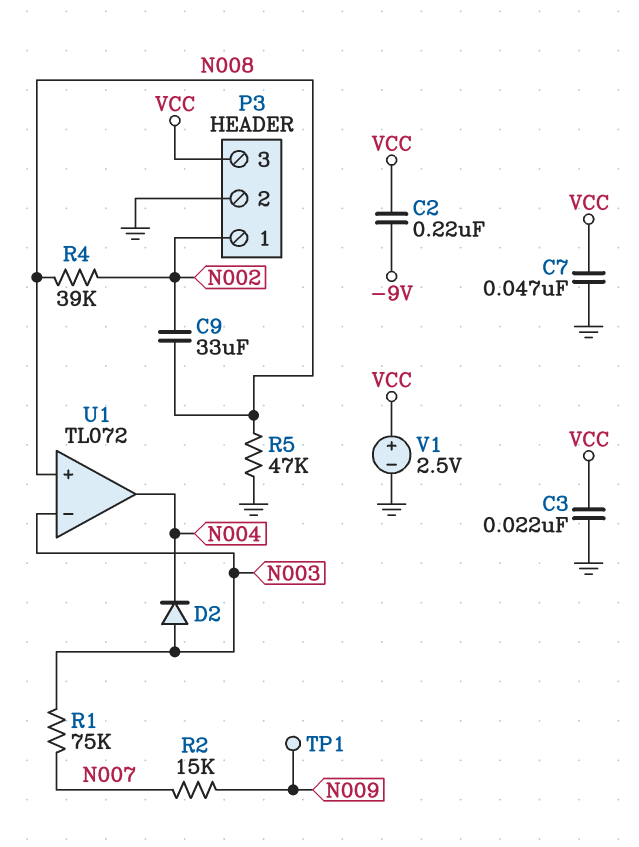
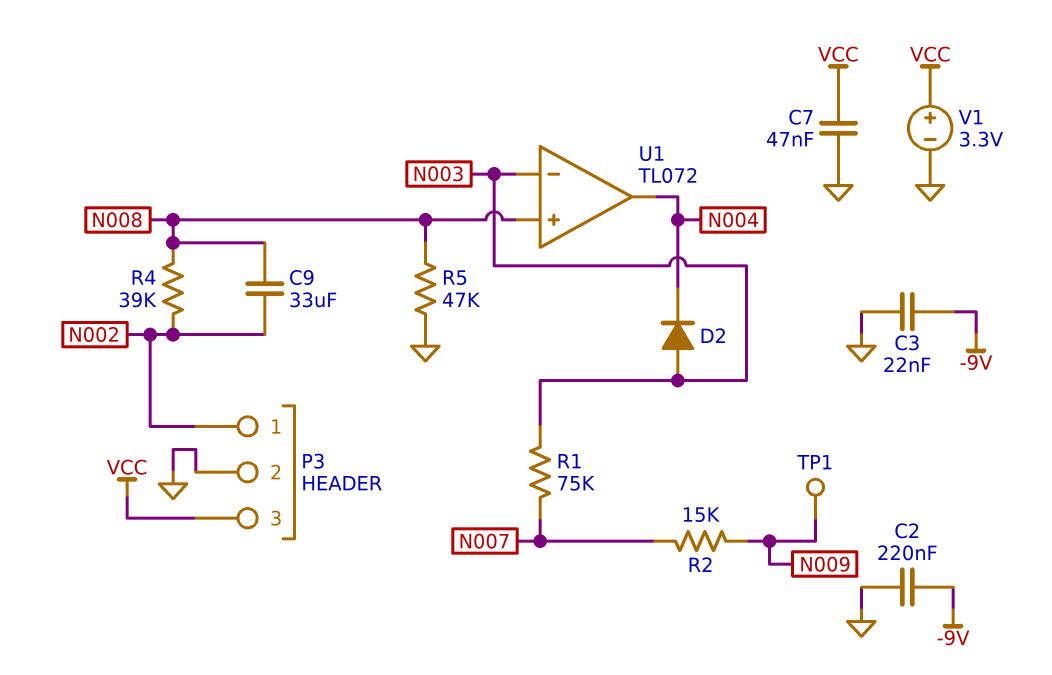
C2: 220nF (-9V, VCC) -> 220nF (-9V, GND)
C3: 22nF (GND, VCC) -> 22nF (-9V, GND)
V1: 2.5V (plus VCC, minus GND) -> 3.3V (plus VCC, minus GND)

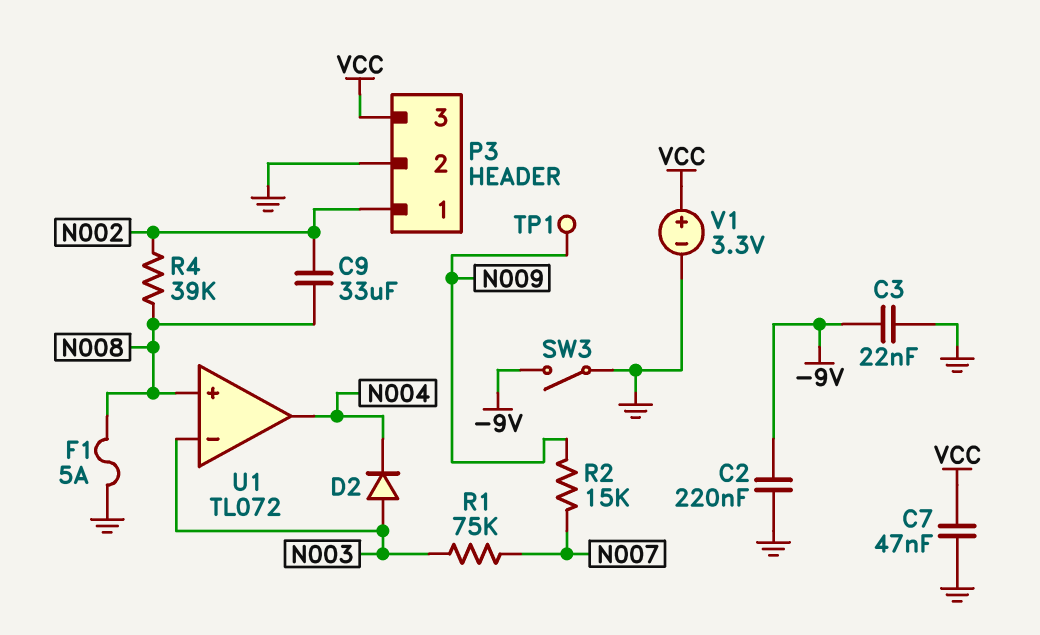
F1: none -> 5A (GND, N008)
R5: 47k (GND, N008) -> none
SW3: none -> switch (-9V, GND)

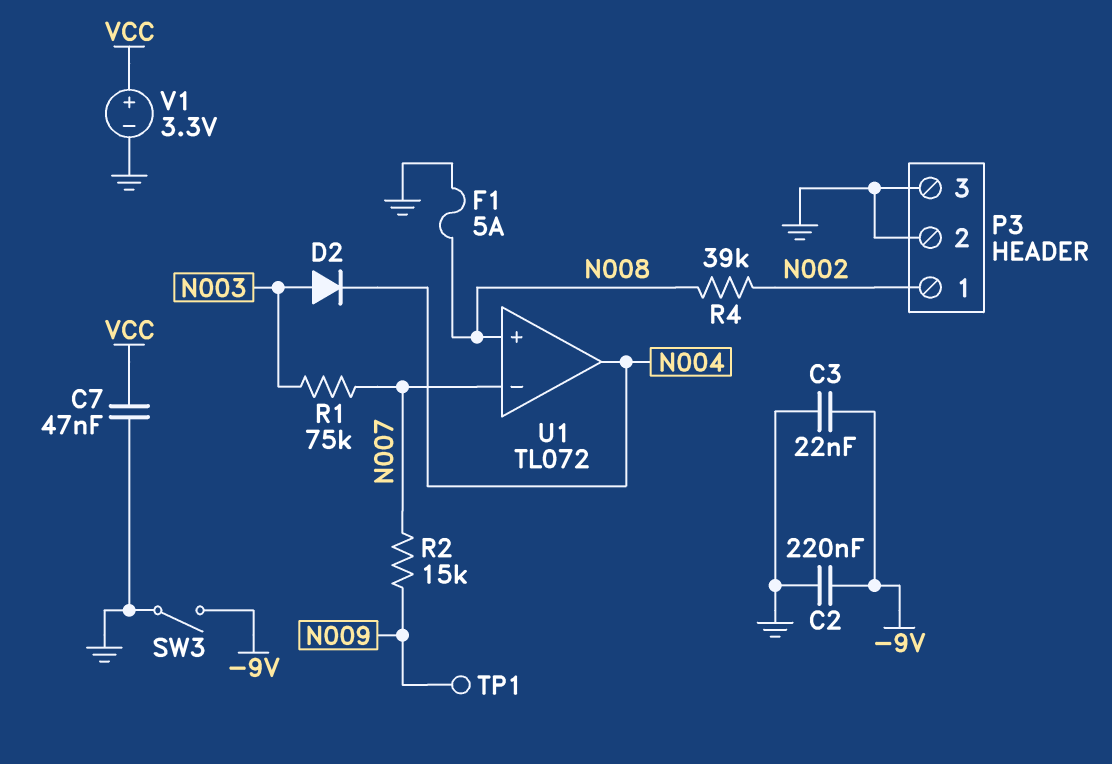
C9: 33uF (N002, N008) -> none
P3 pin 3: VCC -> GND
U1 pin in-: N003 -> N007

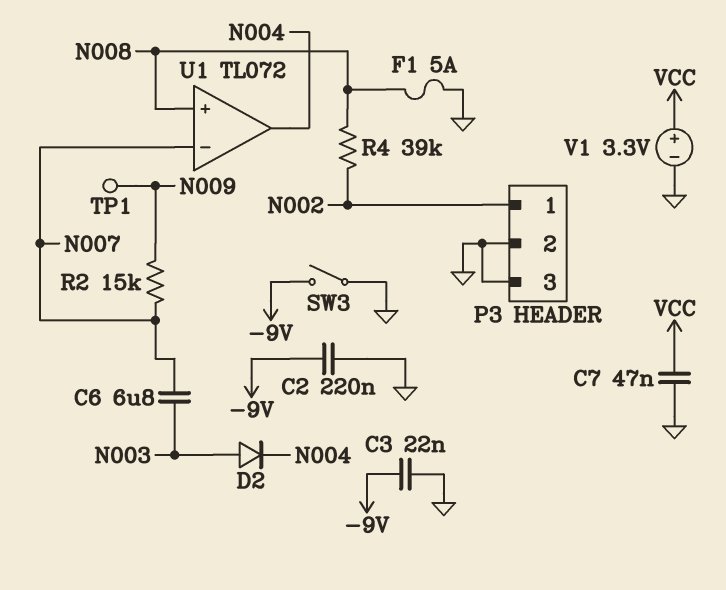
C6: none -> 6.8uF (N003, N007)
R1: 75k (N003, N007) -> none

